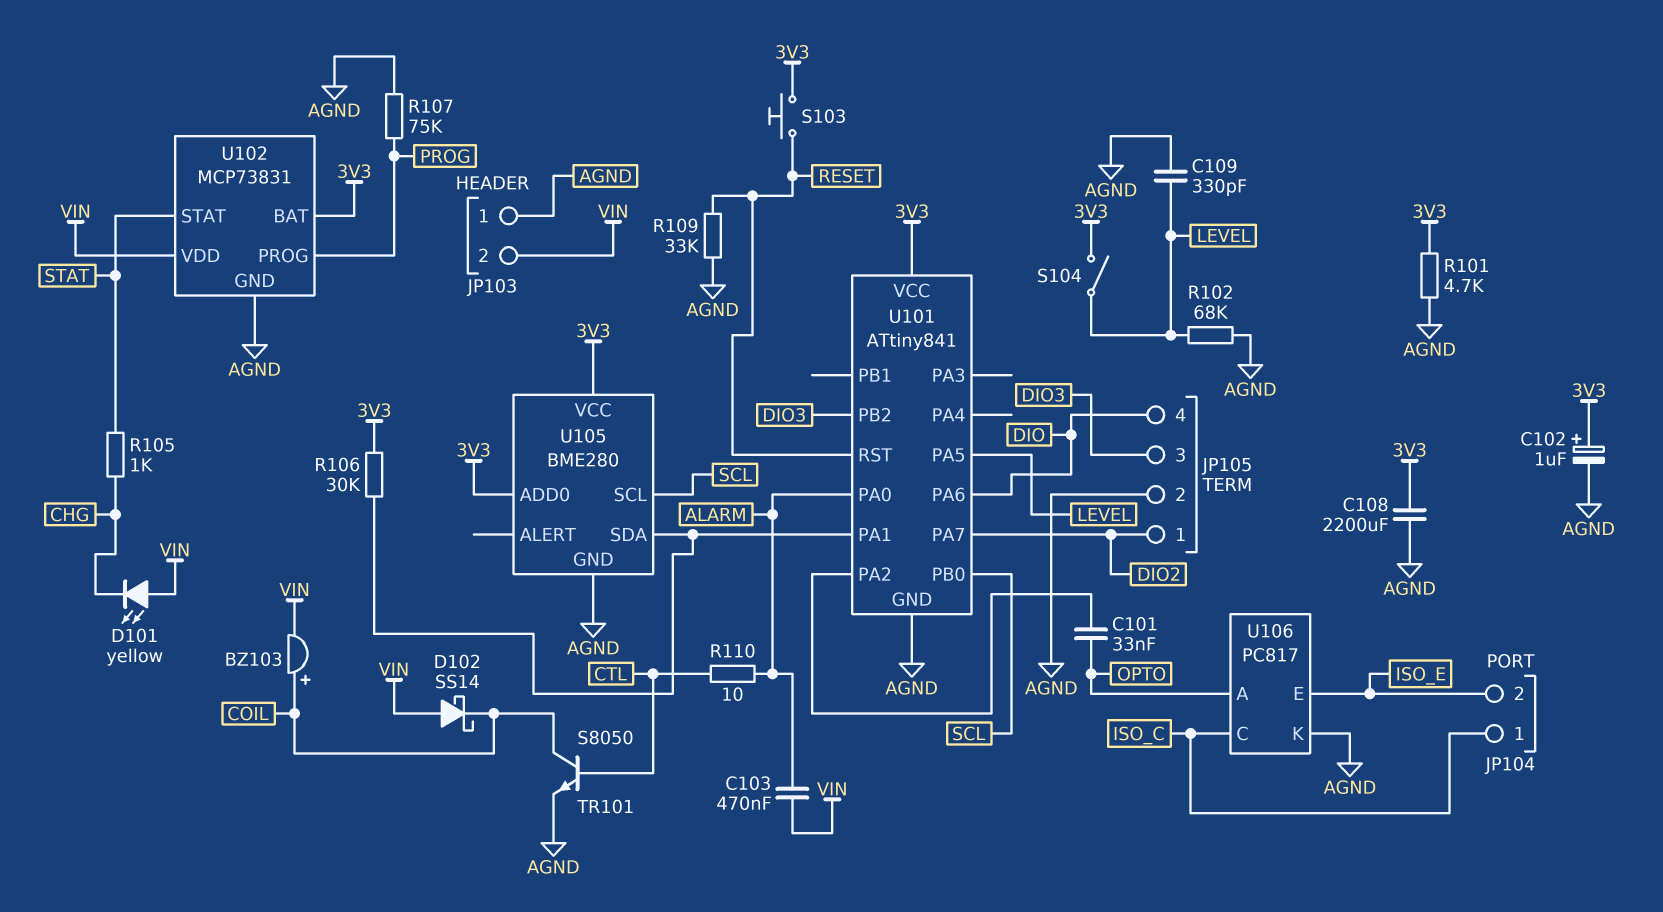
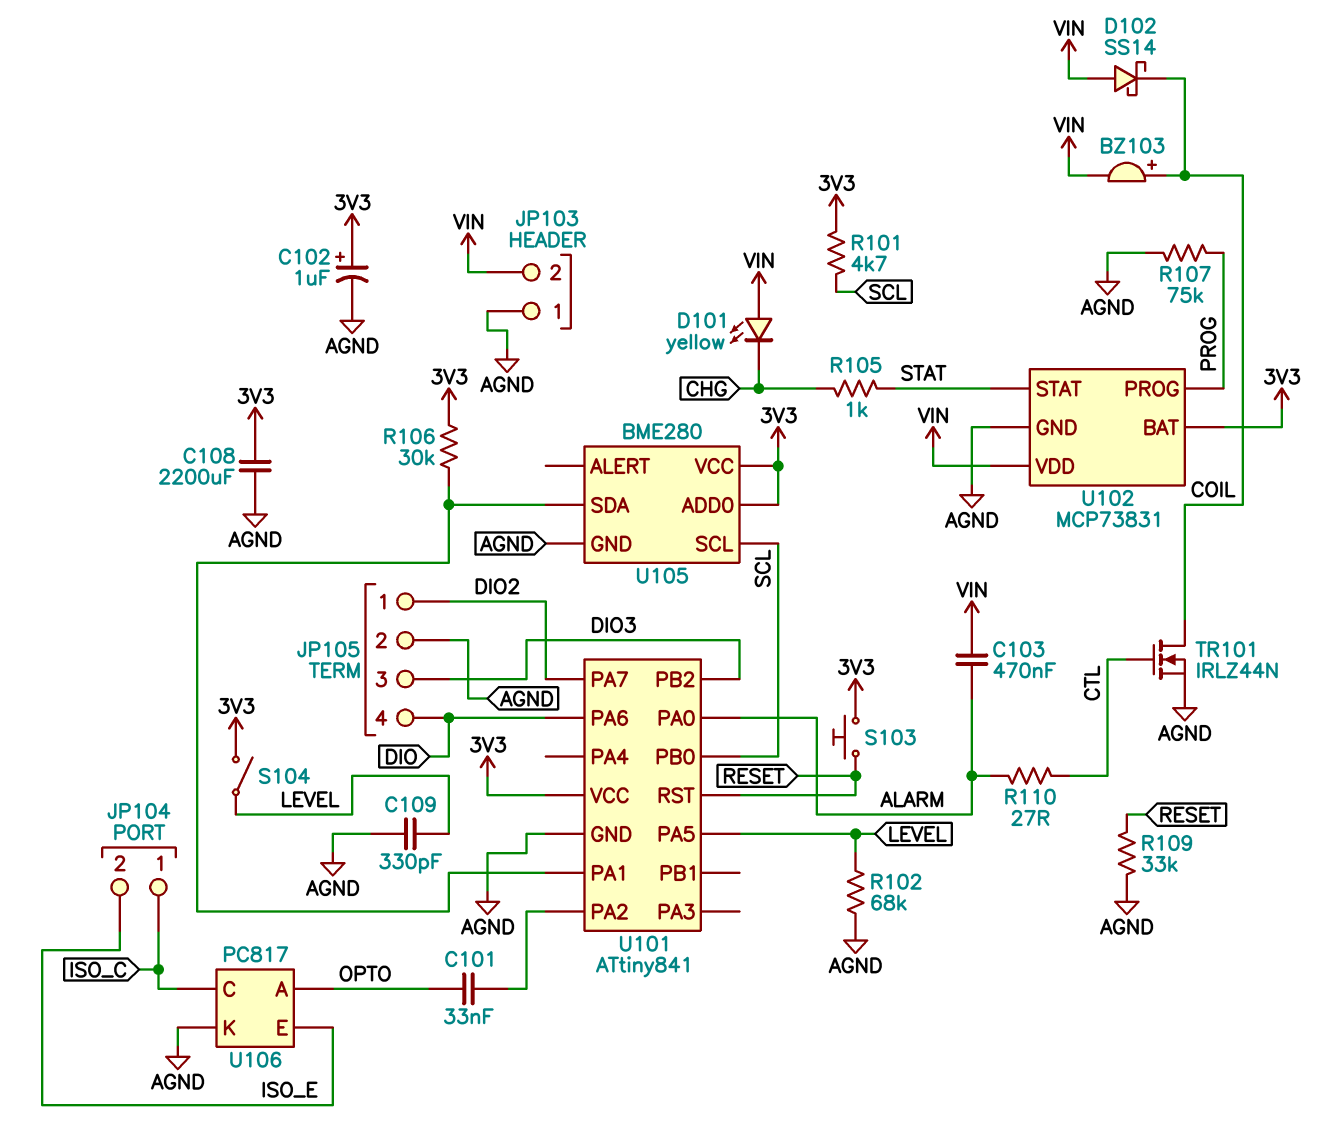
R101: 4.7k (3V3, AGND) -> 4.7k (3V3, SCL)
R110: 10 (ALARM, CTL) -> 27 (ALARM, CTL)
TR101: NPN S8050 (B CTL, C COIL, E AGND) -> NMOS IRLZ44N (G CTL, D COIL, S AGND)

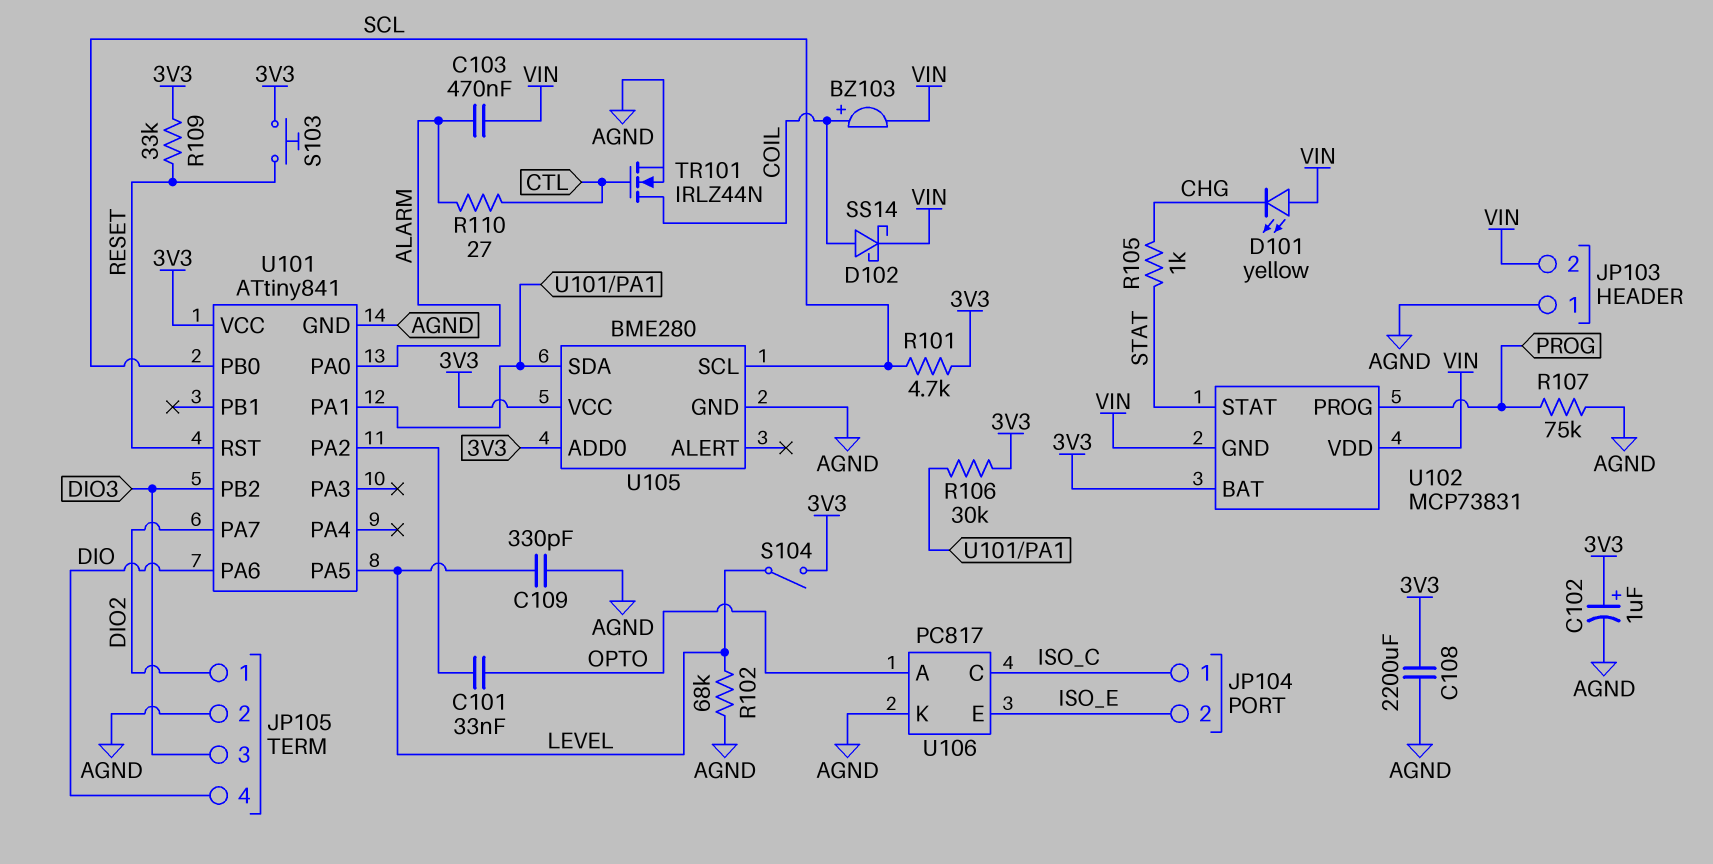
D102: schottky SS14 (A VIN, K COIL) -> schottky SS14 (A COIL, K VIN)
R109: 33k (AGND, RESET) -> 33k (3V3, RESET)
U102 pin GND: AGND -> VIN

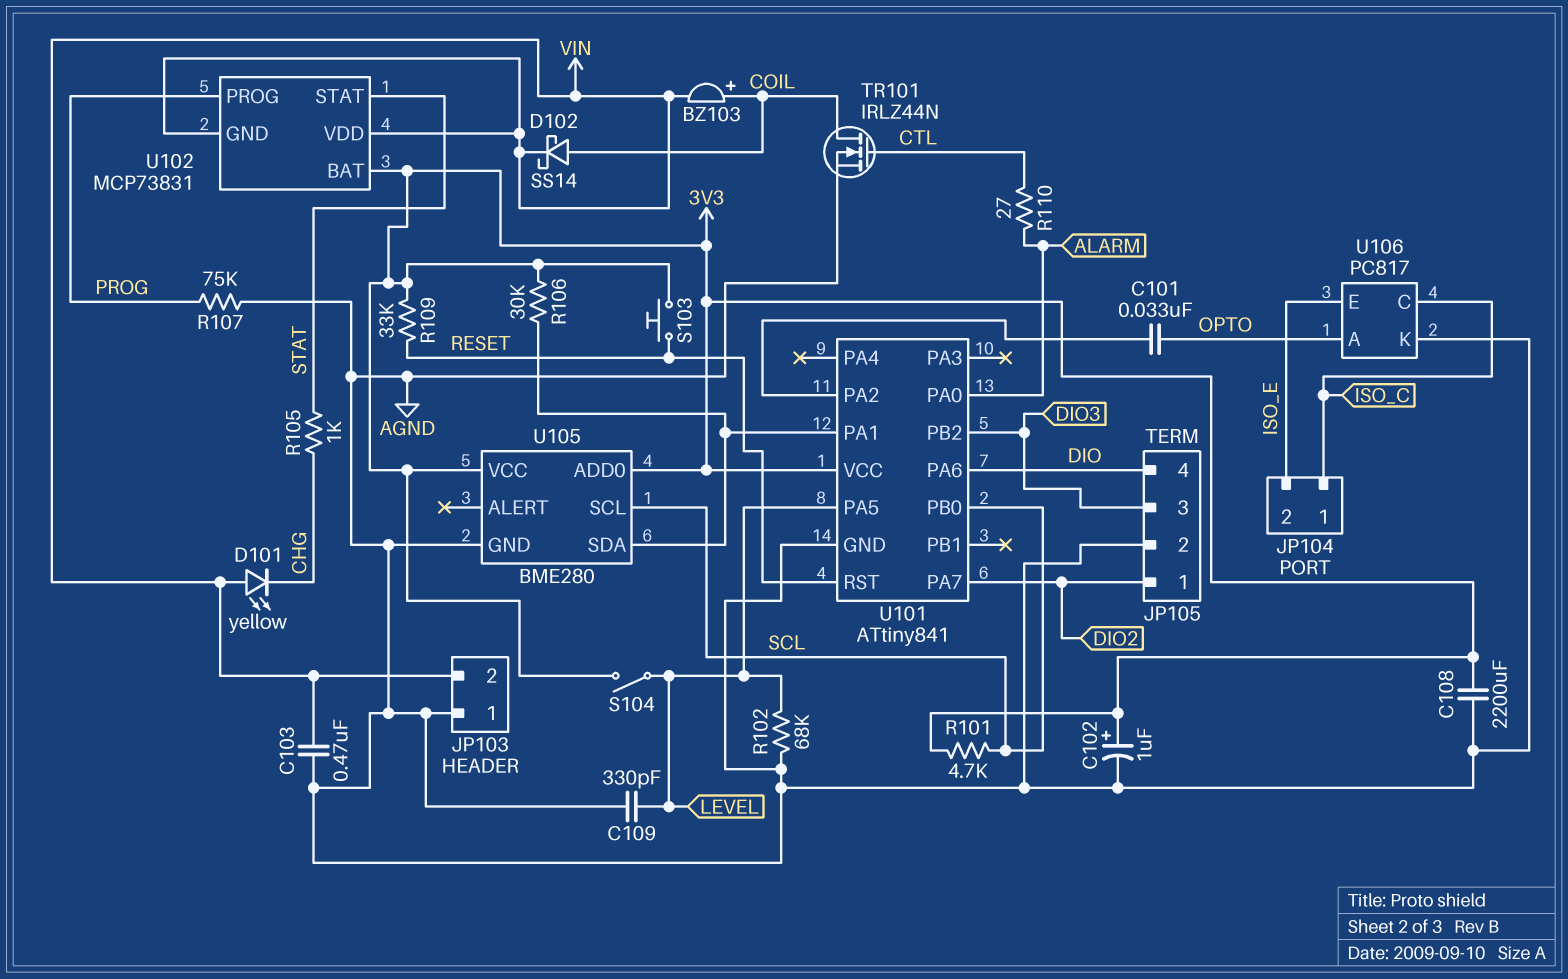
C103: 470nF (ALARM, VIN) -> 470nF (AGND, VIN)

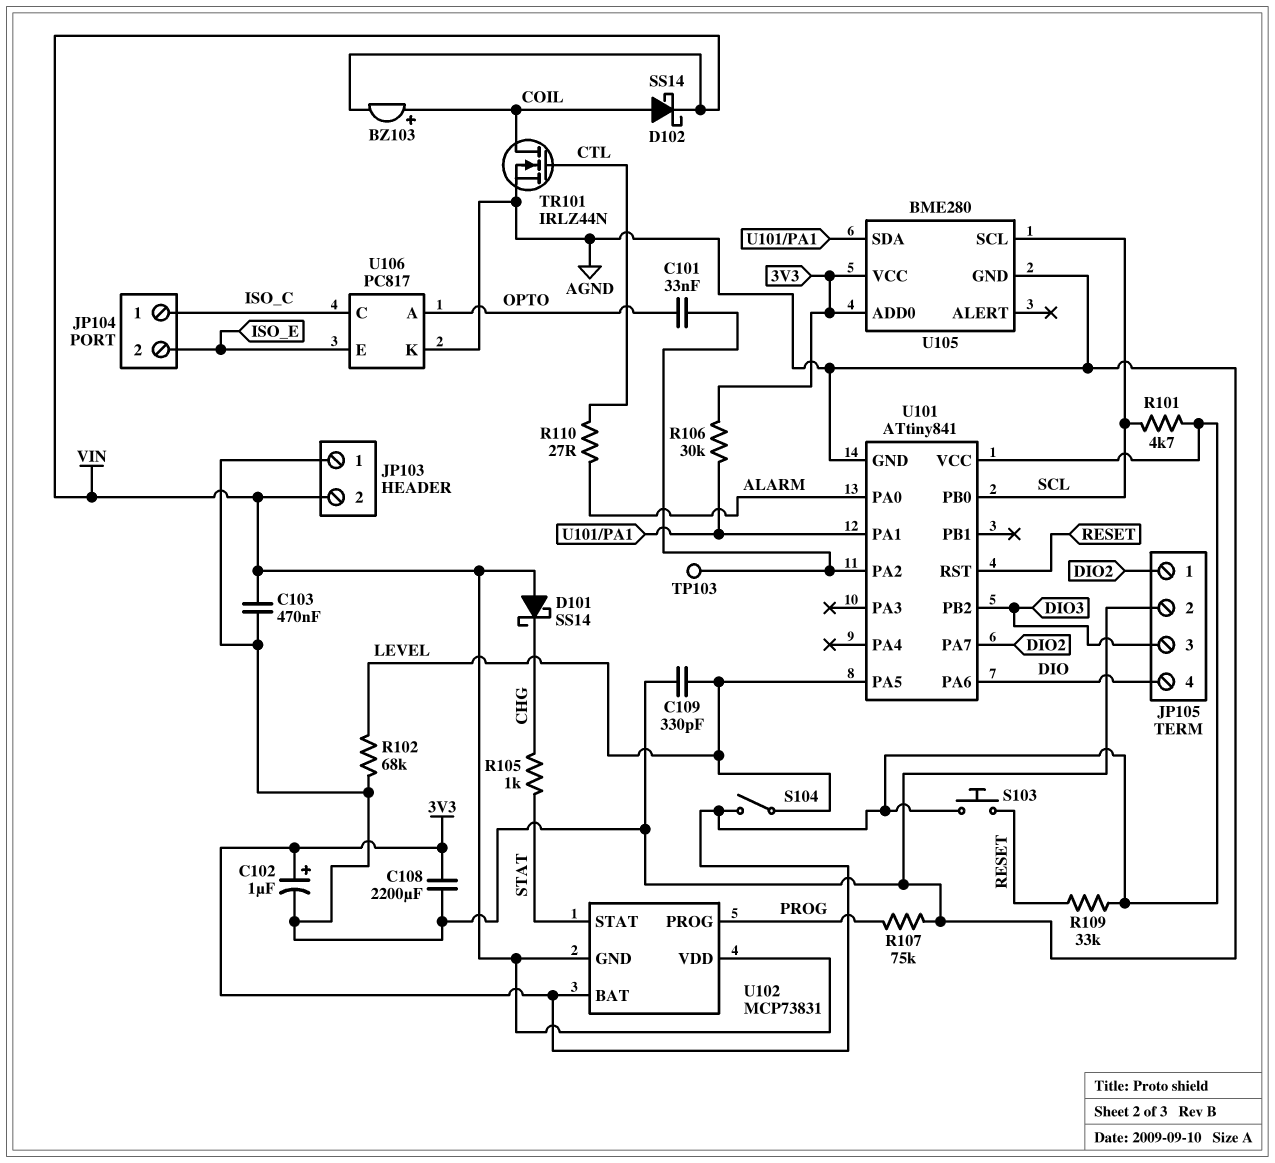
D101: LED yellow (A VIN, K CHG) -> schottky SS14 (A VIN, K CHG)
TP103: none -> test point (U101/PA2)

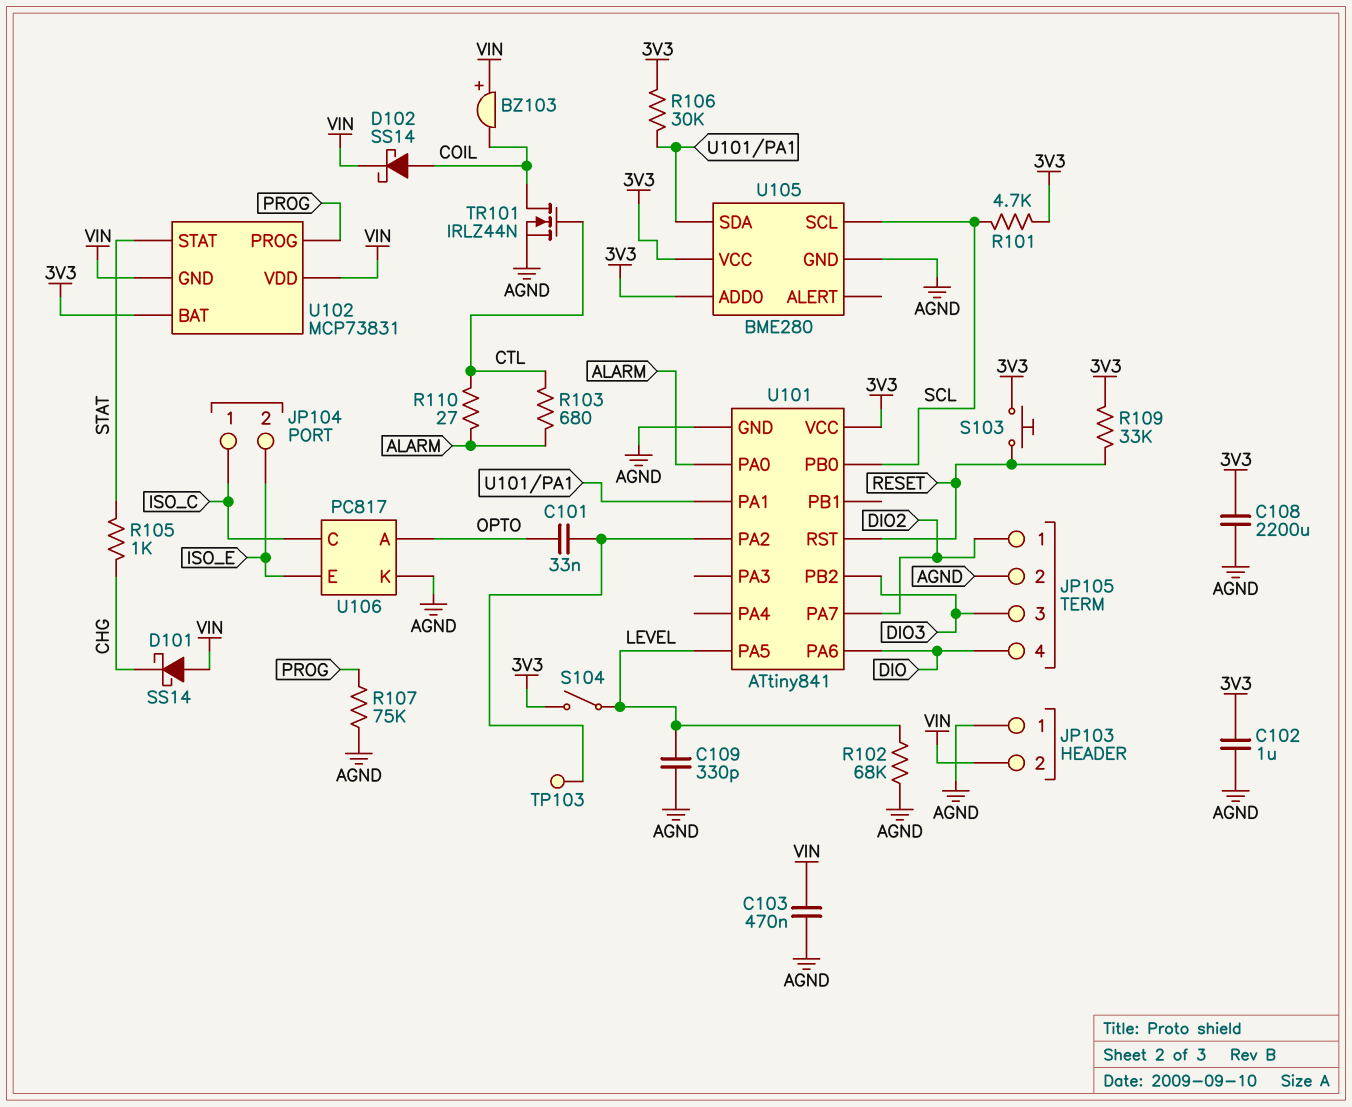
BZ103: buzzer (plus COIL, minus VIN) -> buzzer (plus VIN, minus COIL)
C102: 1uF (plus 3V3, minus AGND) -> 1uF (3V3, AGND)
R103: none -> 680 (ALARM, CTL)

